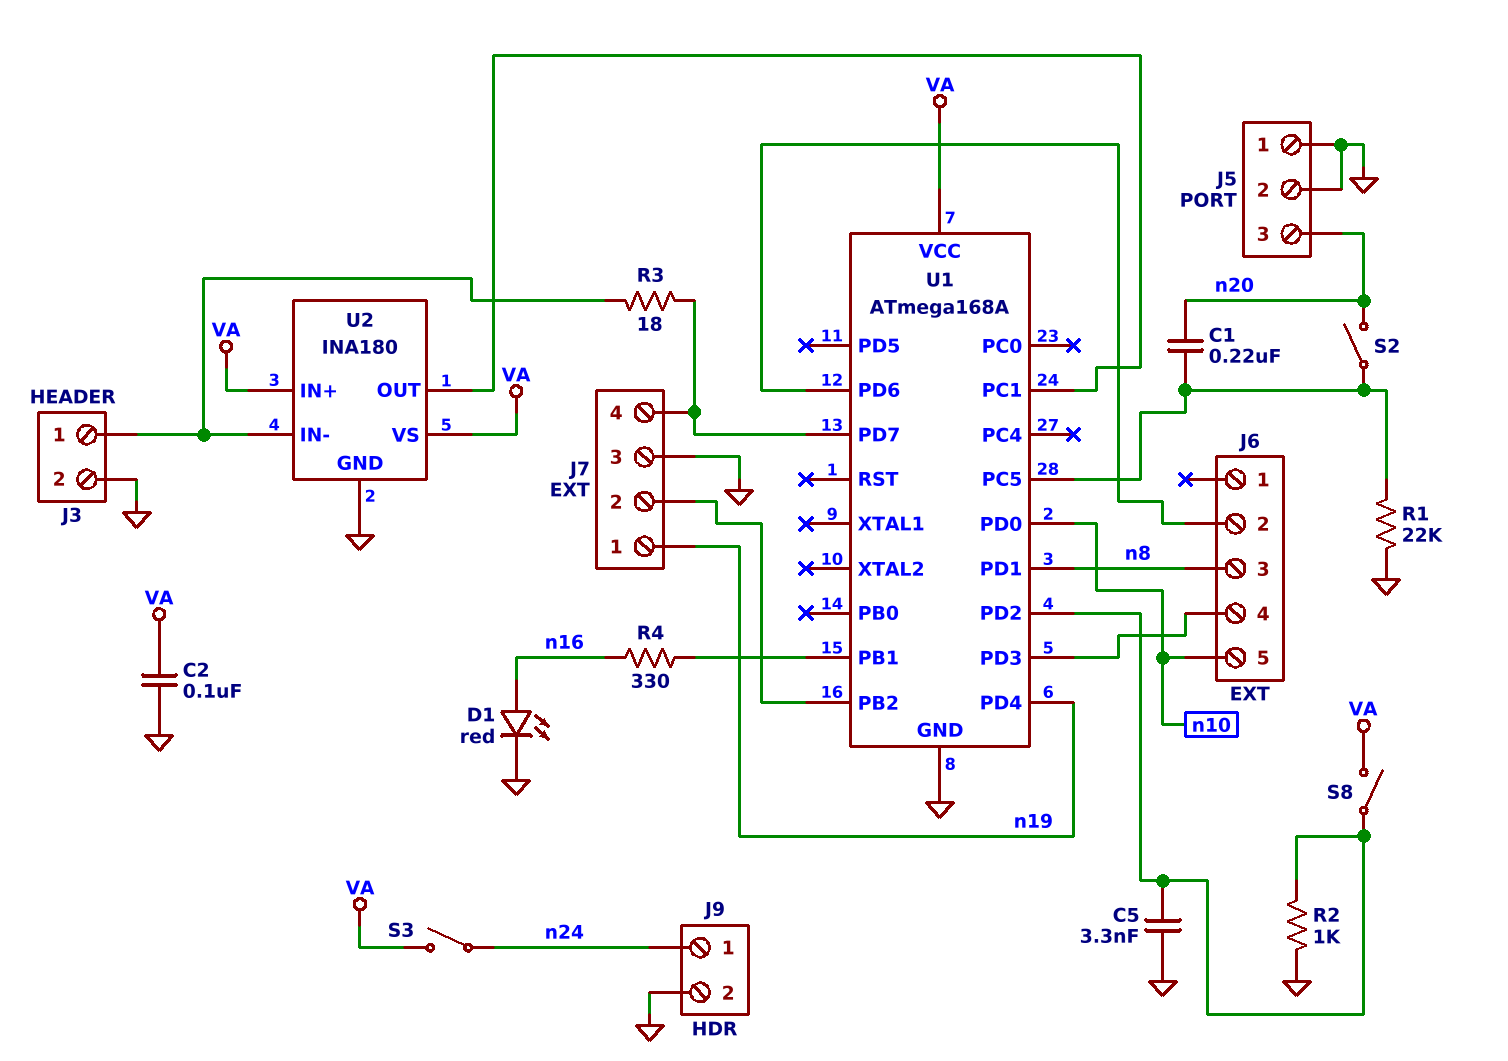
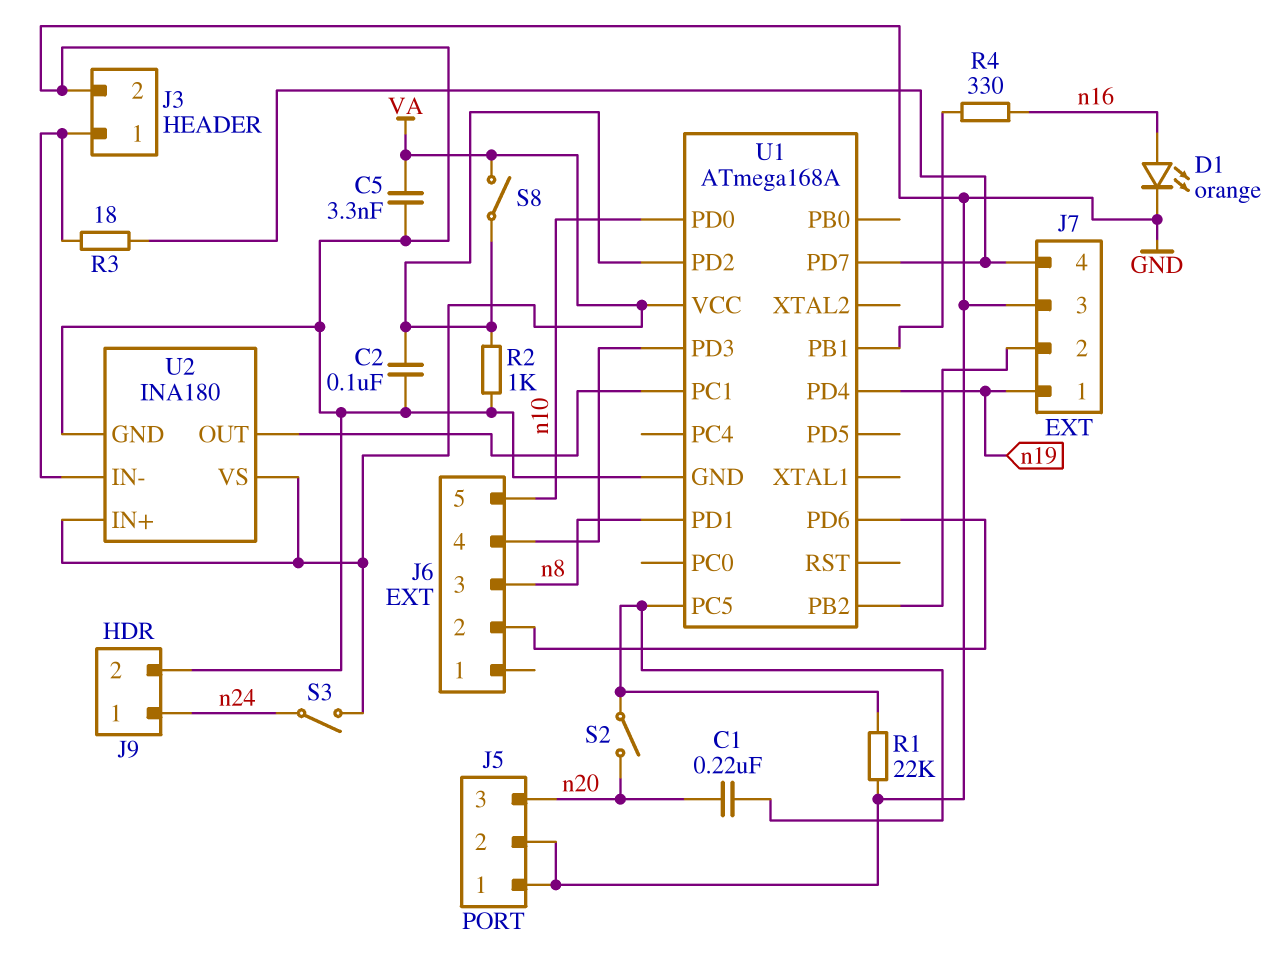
C2: 100nF (GND, VA) -> 100nF (GND, U1/PD2)
C5: 3.3nF (GND, U1/PD2) -> 3.3nF (GND, VA)
D1: LED red (A n16, K GND) -> LED orange (A n16, K GND)

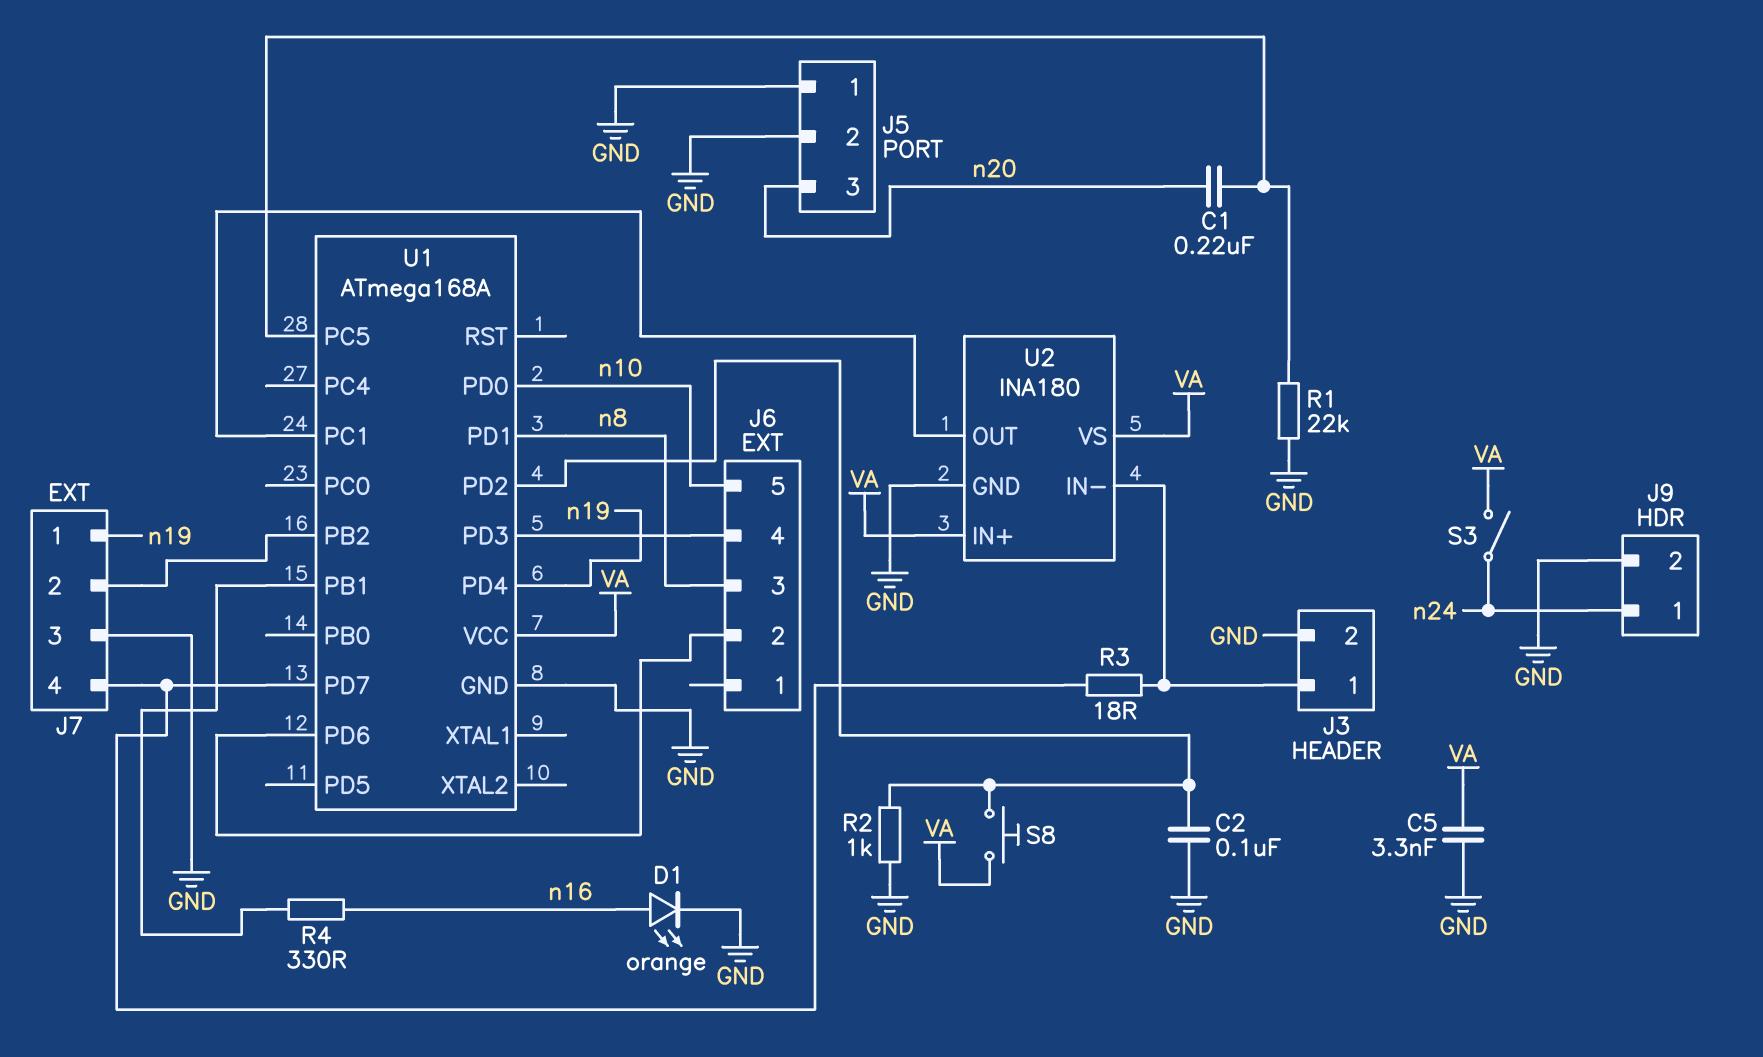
S2: switch (U1/PC5, n20) -> none
S8: switch (U1/PD2, VA) -> button (U1/PD2, VA)

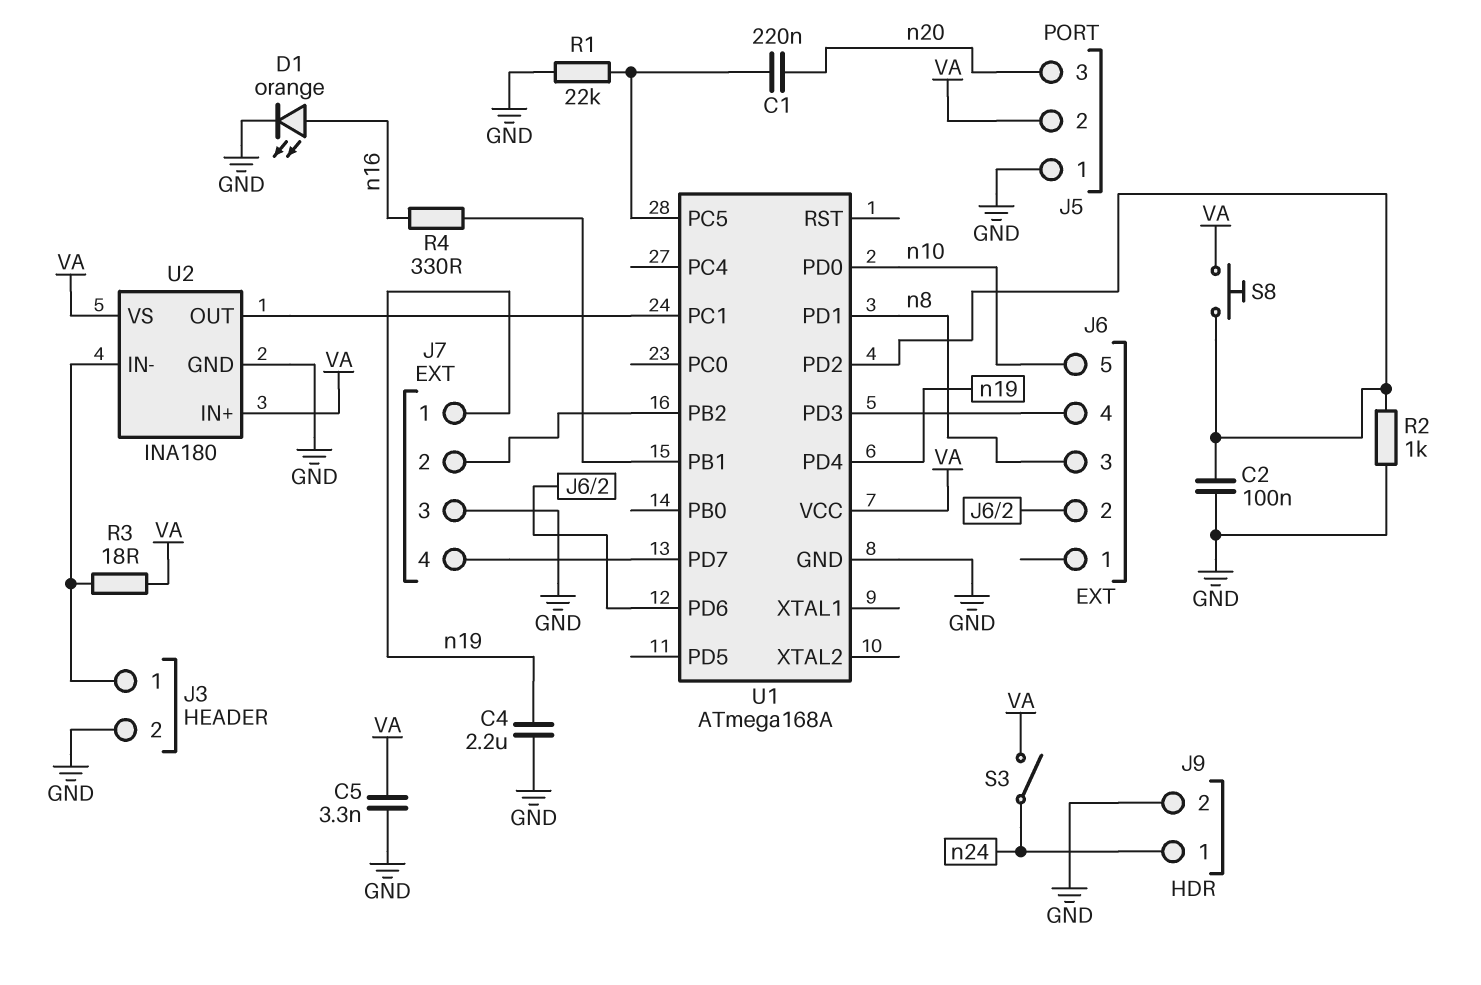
C4: none -> 2.2uF (GND, n19)
J5 pin 2: GND -> VA
R3: 18 (J3/1, J7/4) -> 18 (J3/1, VA)

